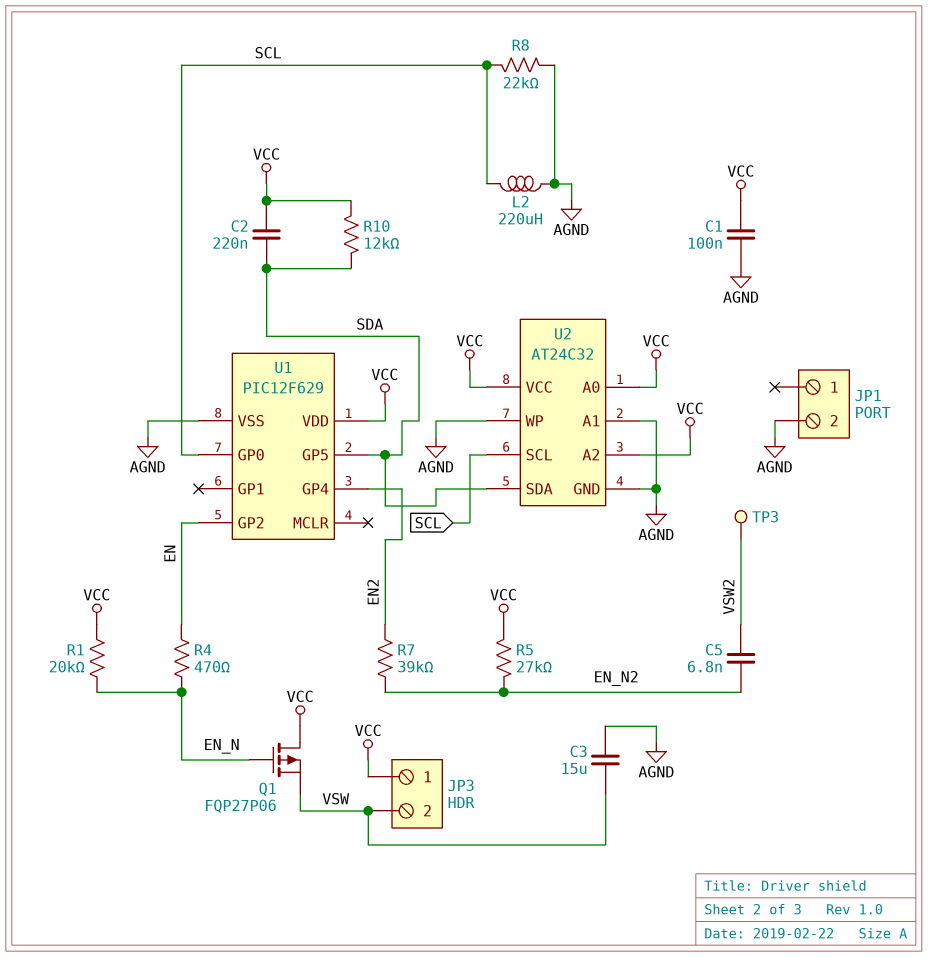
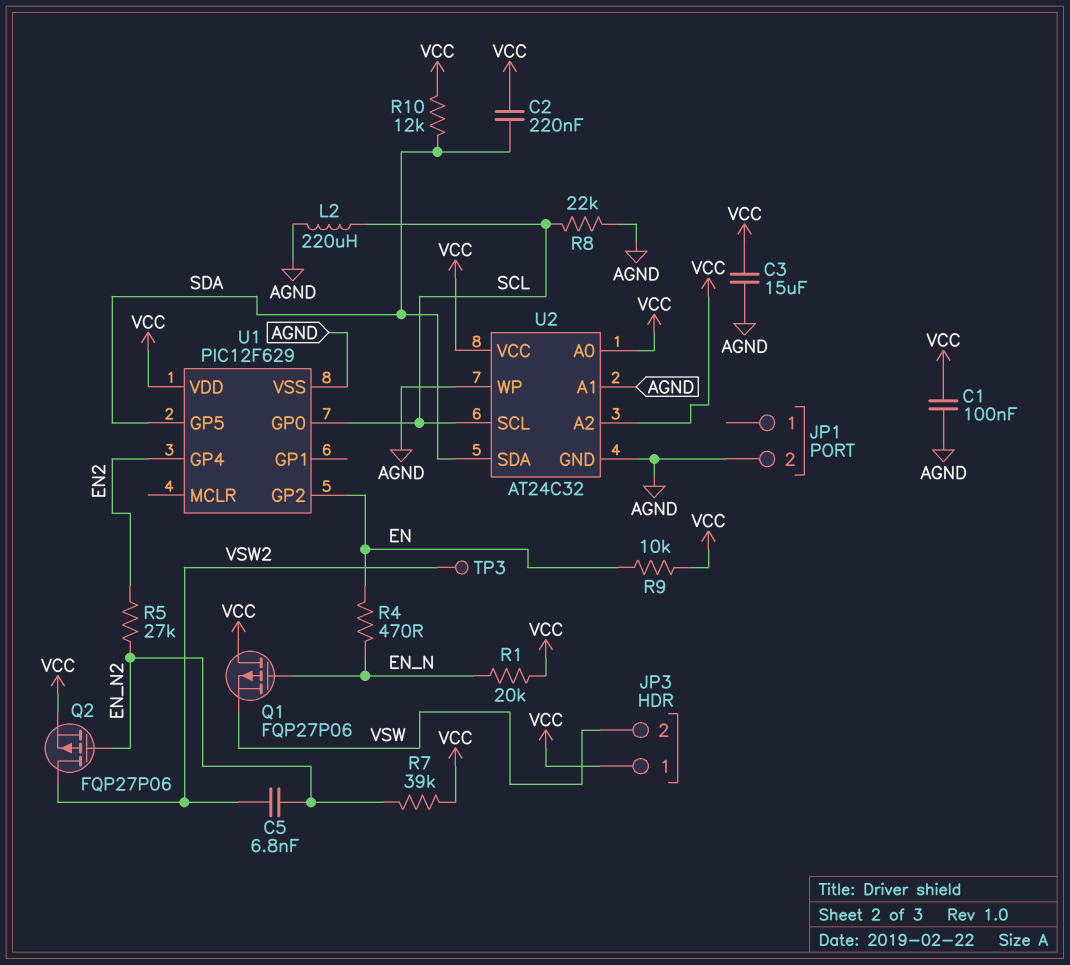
C3: 15uF (AGND, VSW) -> 15uF (AGND, VCC)
Q2: none -> PMOS FQP27P06 (G EN_N2, D VSW2, S VCC)
R5: 27k (EN_N2, VCC) -> 27k (EN2, EN_N2)
R7: 39k (EN2, EN_N2) -> 39k (EN_N2, VCC)
R9: none -> 10k (EN, VCC)

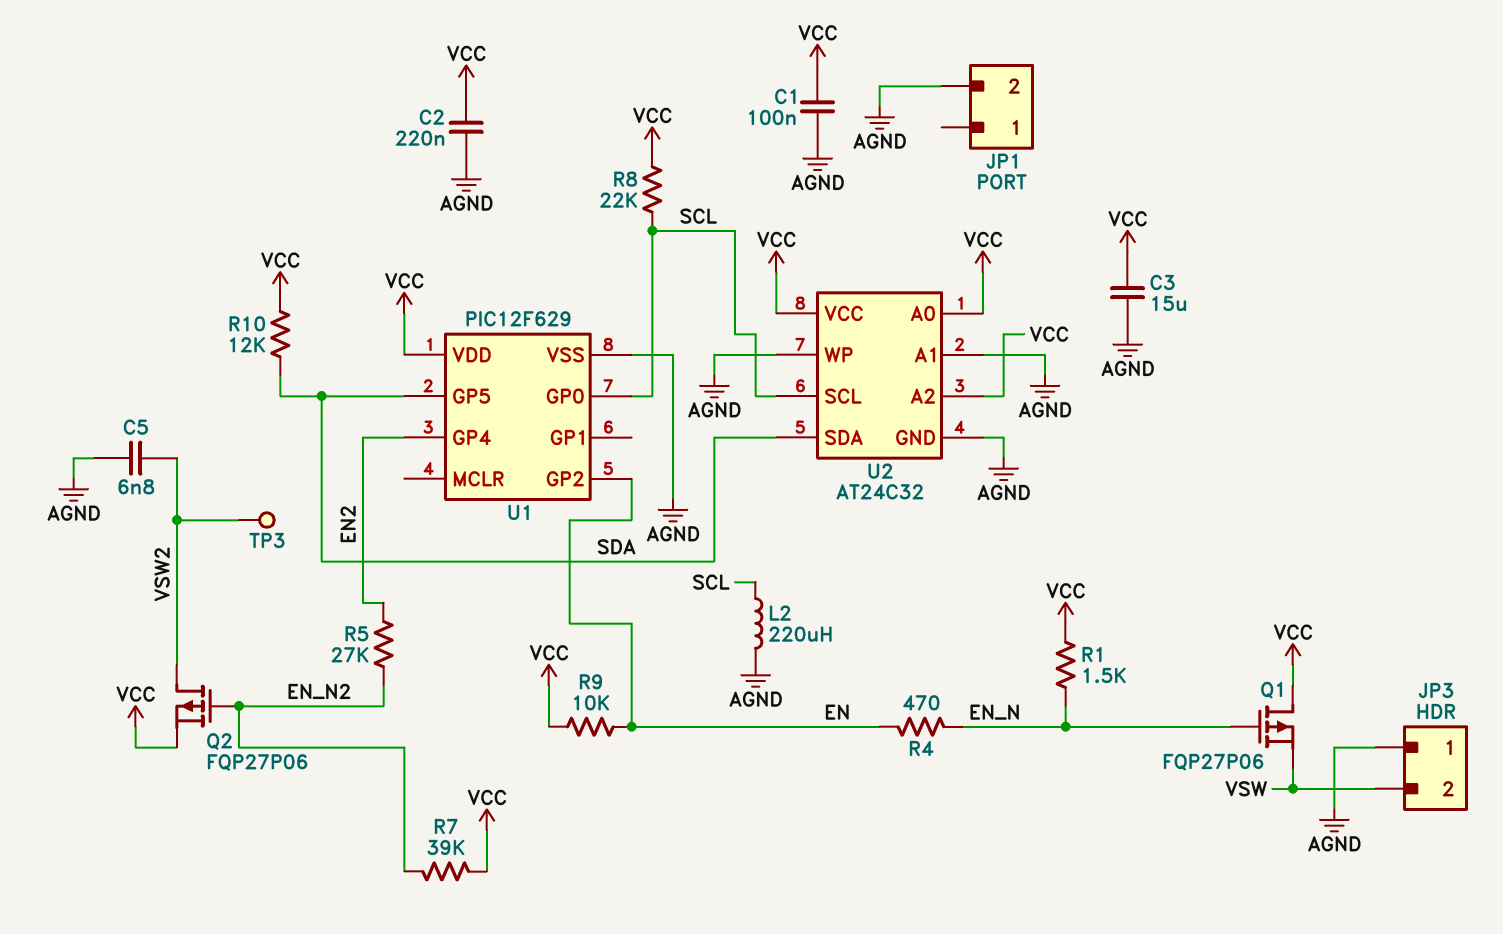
C2: 220nF (SDA, VCC) -> 220nF (AGND, VCC)
C5: 6.8nF (EN_N2, VSW2) -> 6.8nF (AGND, VSW2)
JP3 pin 1: VCC -> AGND
R1: 20k (EN_N, VCC) -> 1.5k (EN_N, VCC)
R8: 22k (AGND, SCL) -> 22k (SCL, VCC)

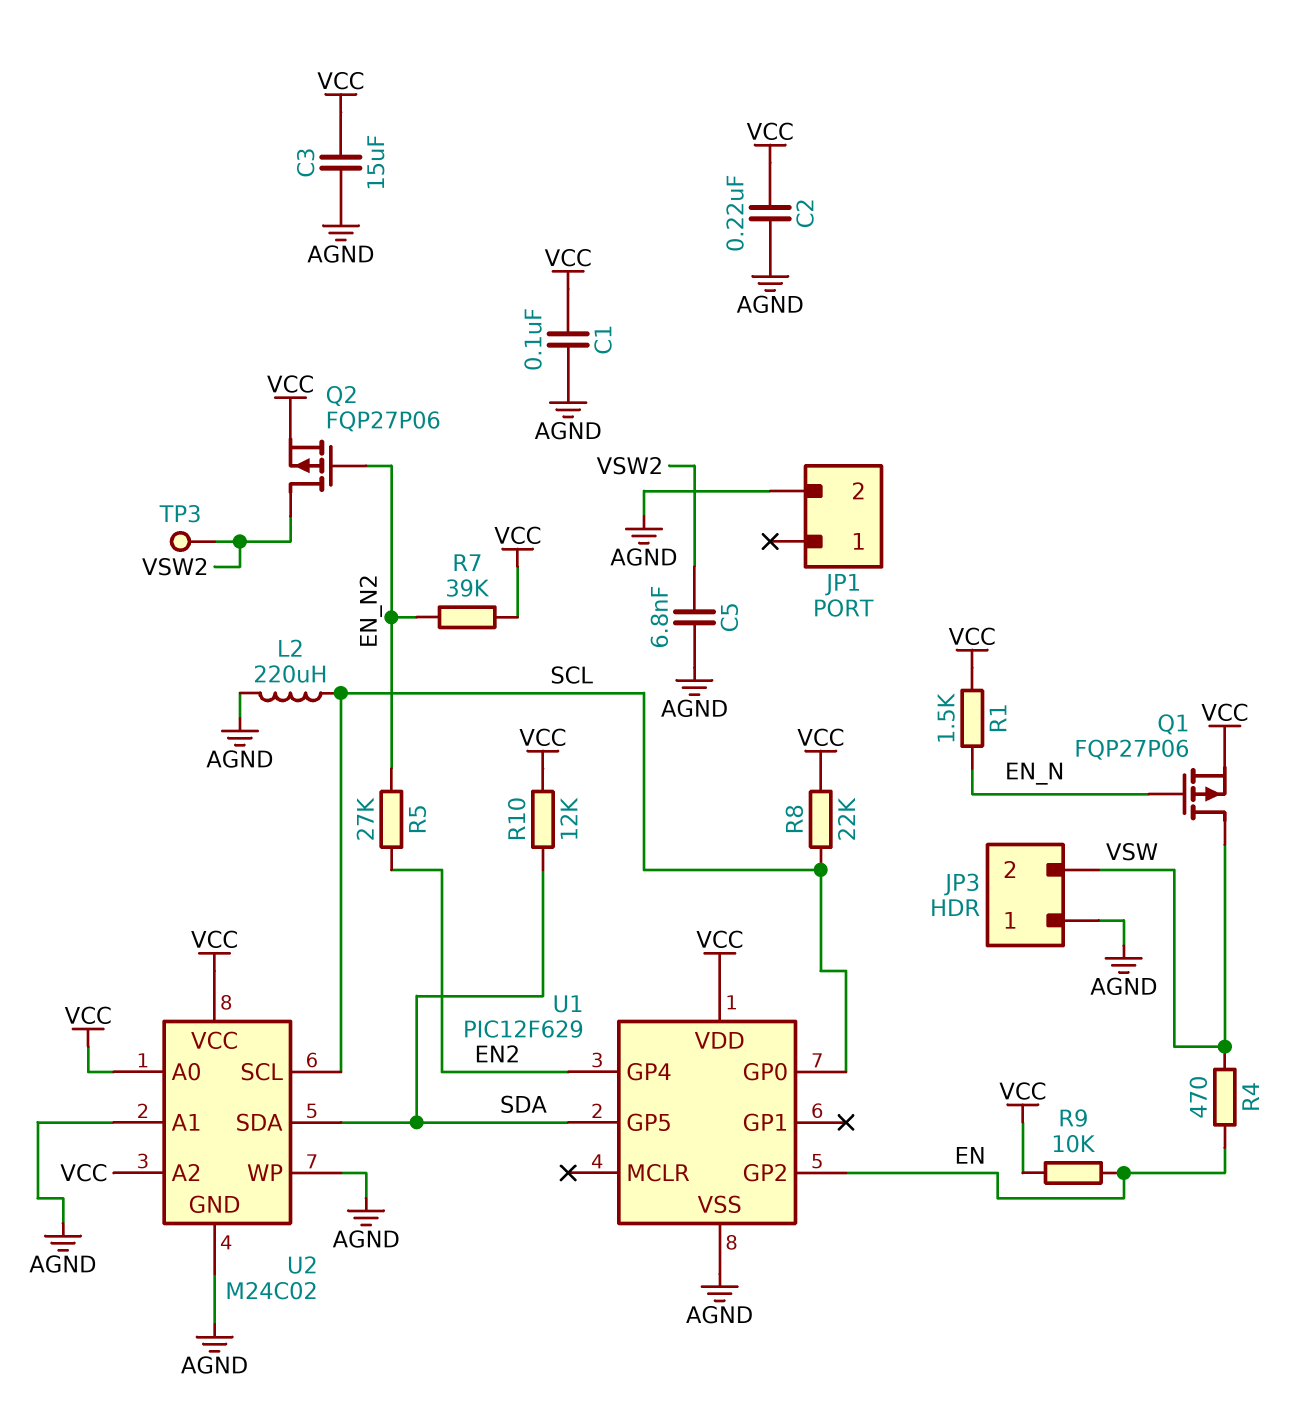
Q1: PMOS FQP27P06 (G EN_N, D VCC, S VSW) -> PMOS FQP27P06 (G EN_N, D VSW, S VCC)
R4: 470 (EN, EN_N) -> 470 (EN, VSW)
U2: AT24C32 -> M24C02

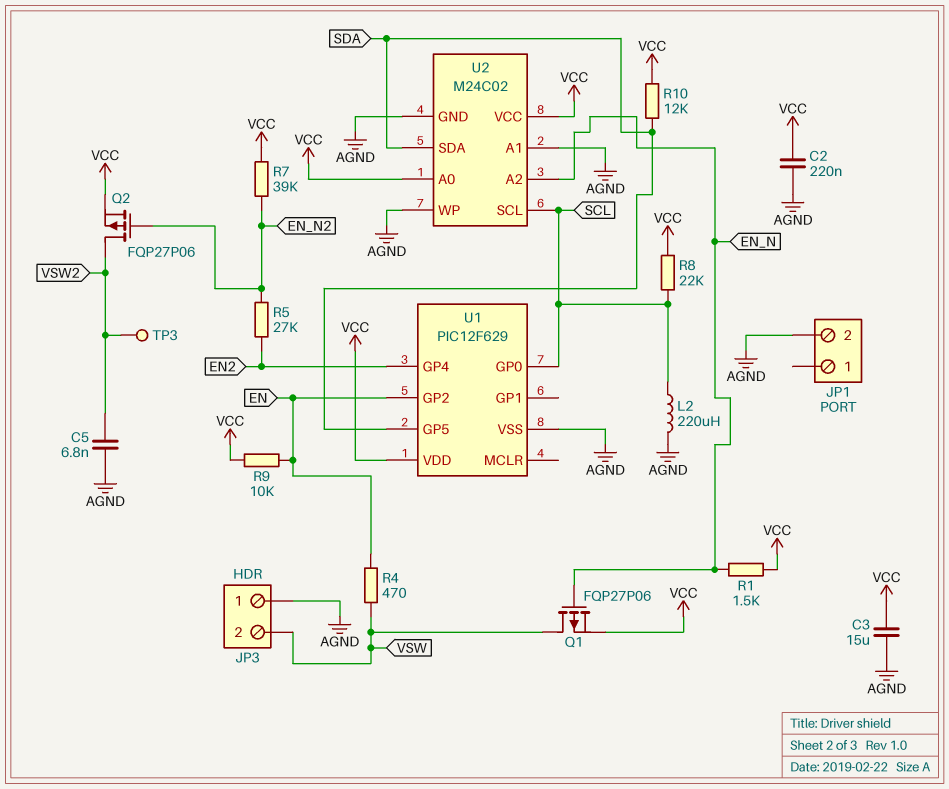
C1: 100nF (AGND, VCC) -> none
U2 pin A2: VCC -> EN_N

